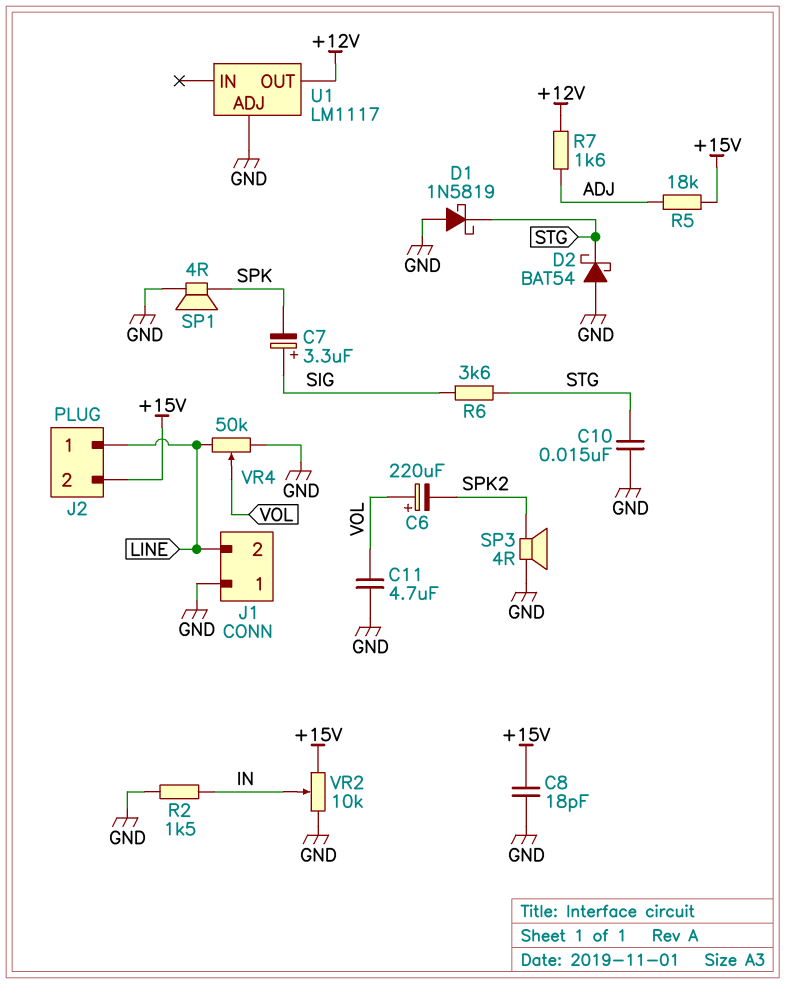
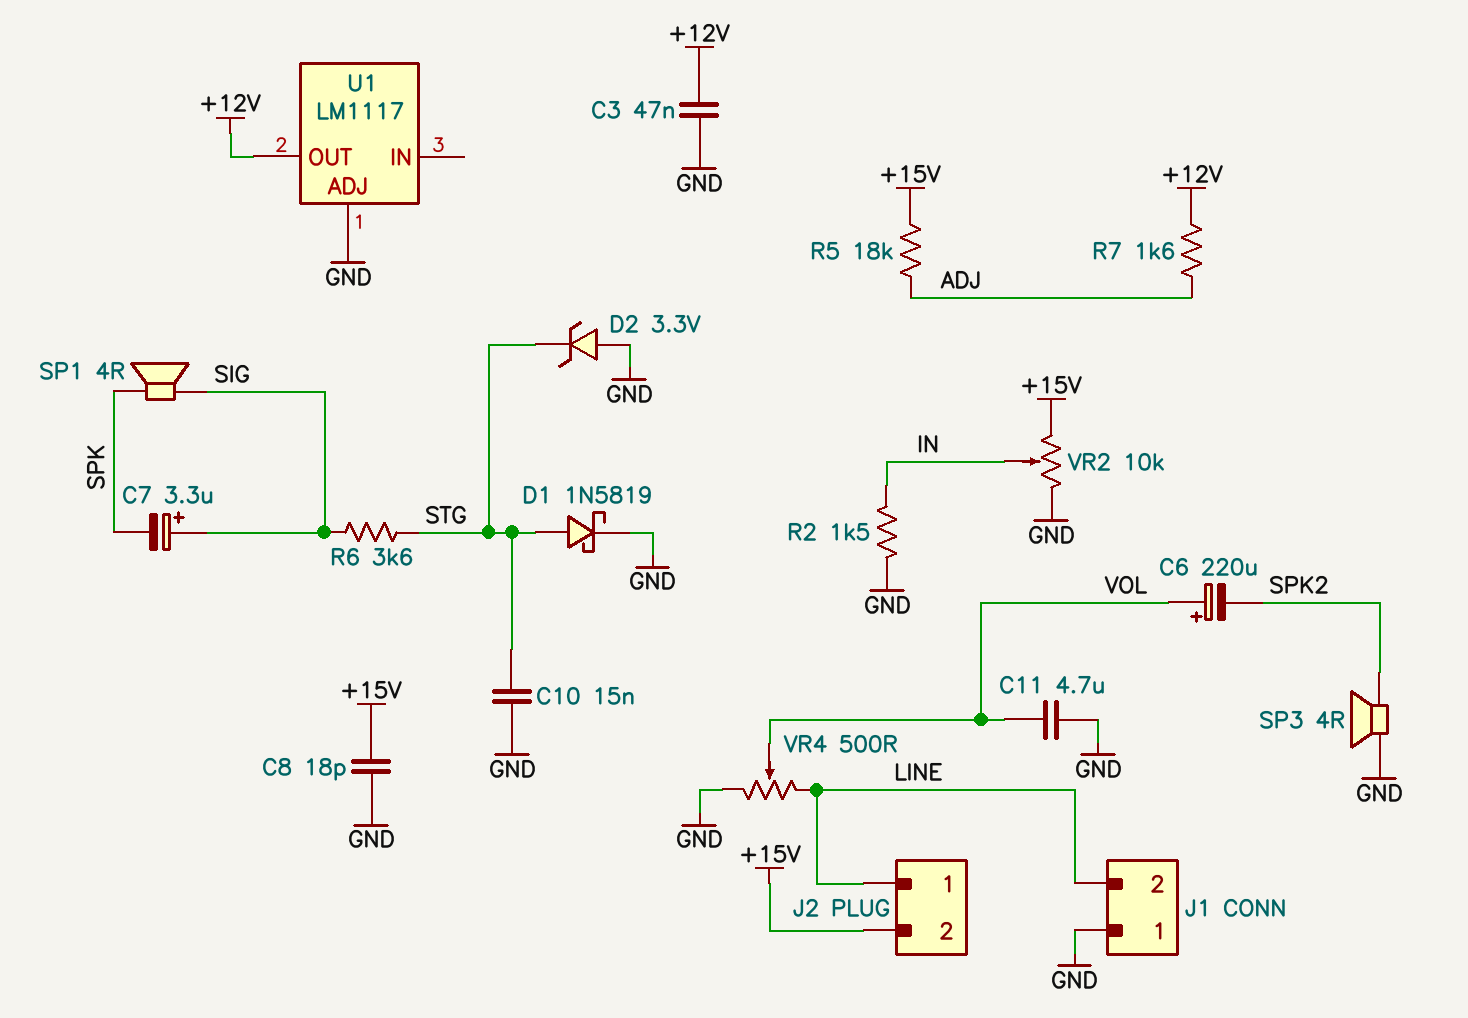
C3: none -> 47nF (+12V, GND)
D1: schottky 1N5819 (A GND, K STG) -> schottky 1N5819 (A STG, K GND)
D2: schottky BAT54 (A GND, K STG) -> zener 3.3V (A GND, K STG)
SP1: speaker 4R (GND, SPK) -> speaker 4R (SIG, SPK)
VR4: 50k (GND, LINE, wiper VOL) -> 500 (GND, LINE, wiper VOL)

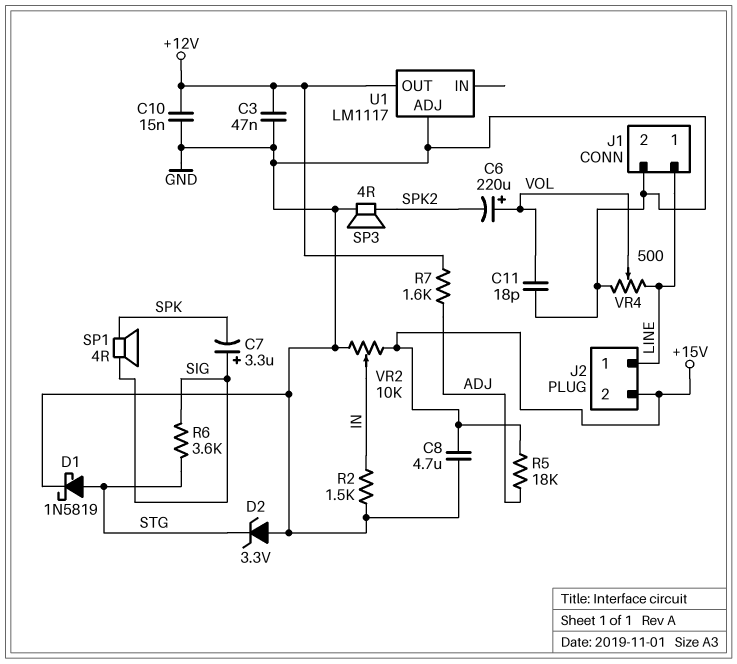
C8: 18pF (+15V, GND) -> 4.7uF (+15V, GND)
C10: 15nF (GND, STG) -> 15nF (+12V, GND)
C11: 4.7uF (GND, VOL) -> 18pF (GND, VOL)
J1 pin 1: GND -> LINE
J1 pin 2: LINE -> GND

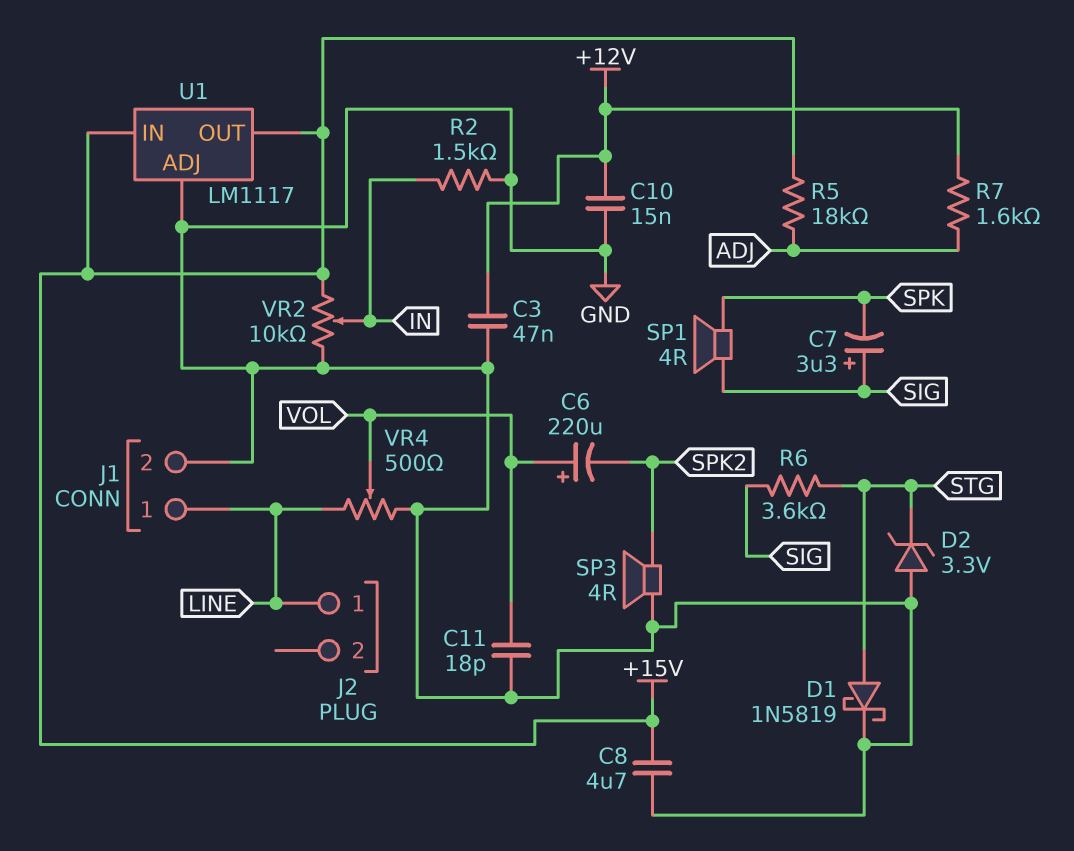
J2 pin 2: +15V -> none
U1 pin IN: none -> +15V
U1 pin OUT: +12V -> +15V

